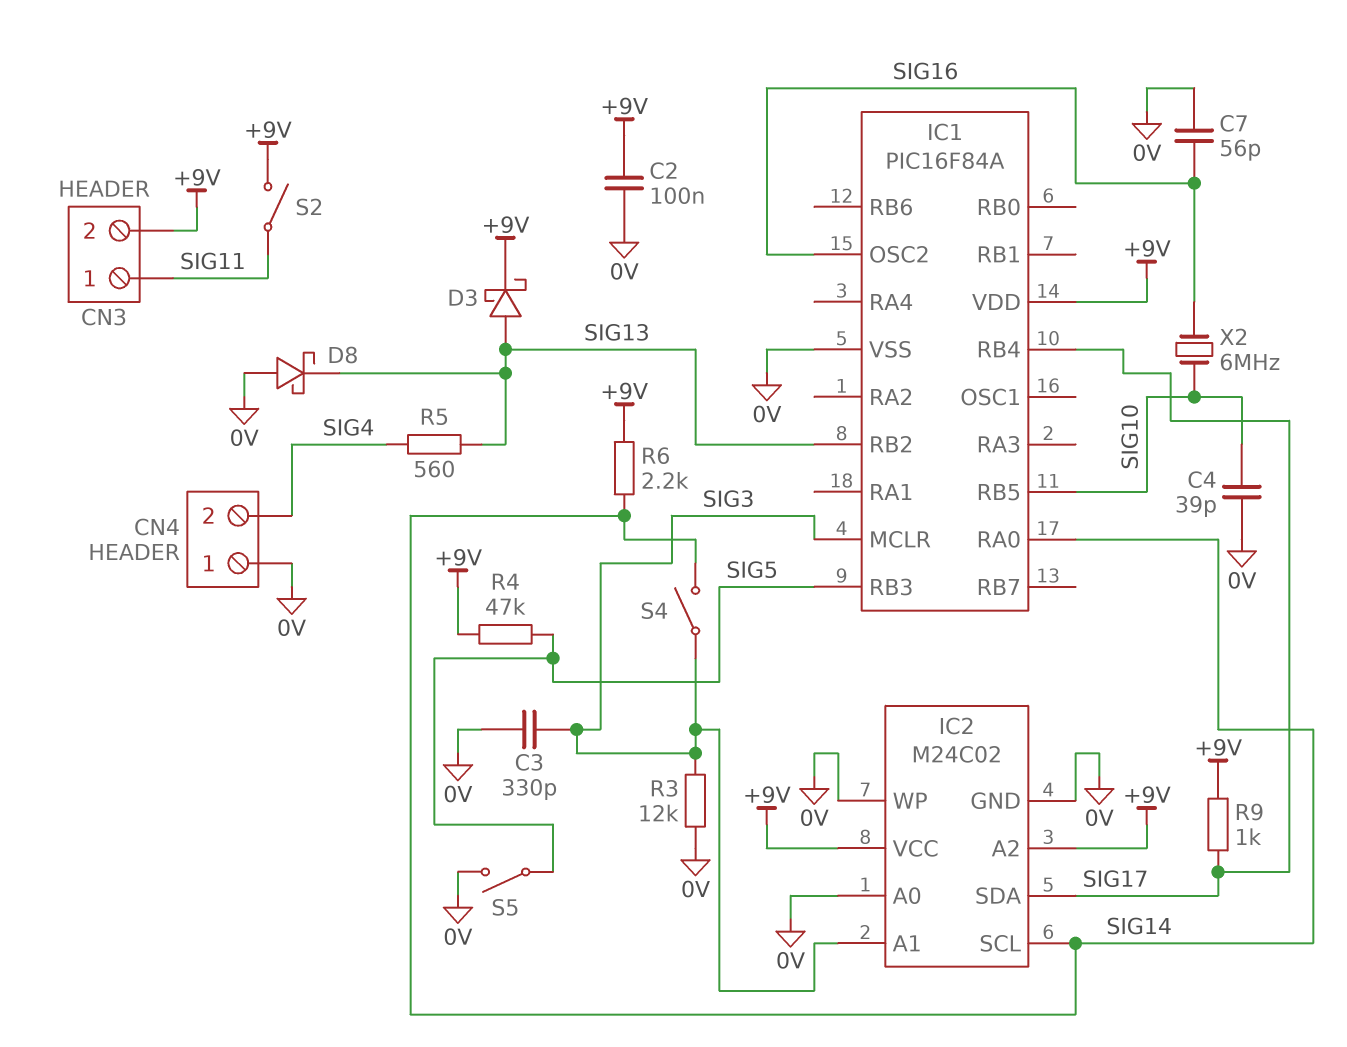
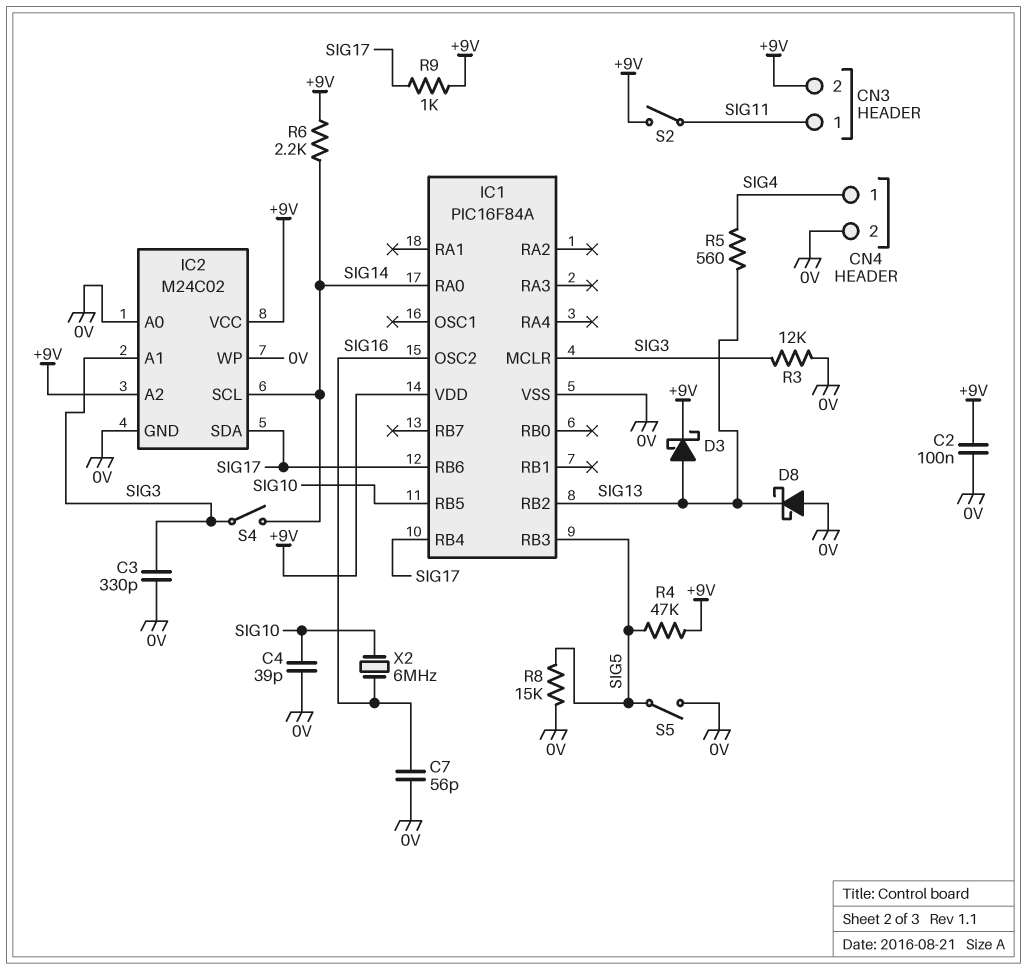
CN4 pin 1: 0V -> SIG4
CN4 pin 2: SIG4 -> 0V
IC1 pin RB6: none -> SIG17
R8: none -> 15k (0V, SIG5)

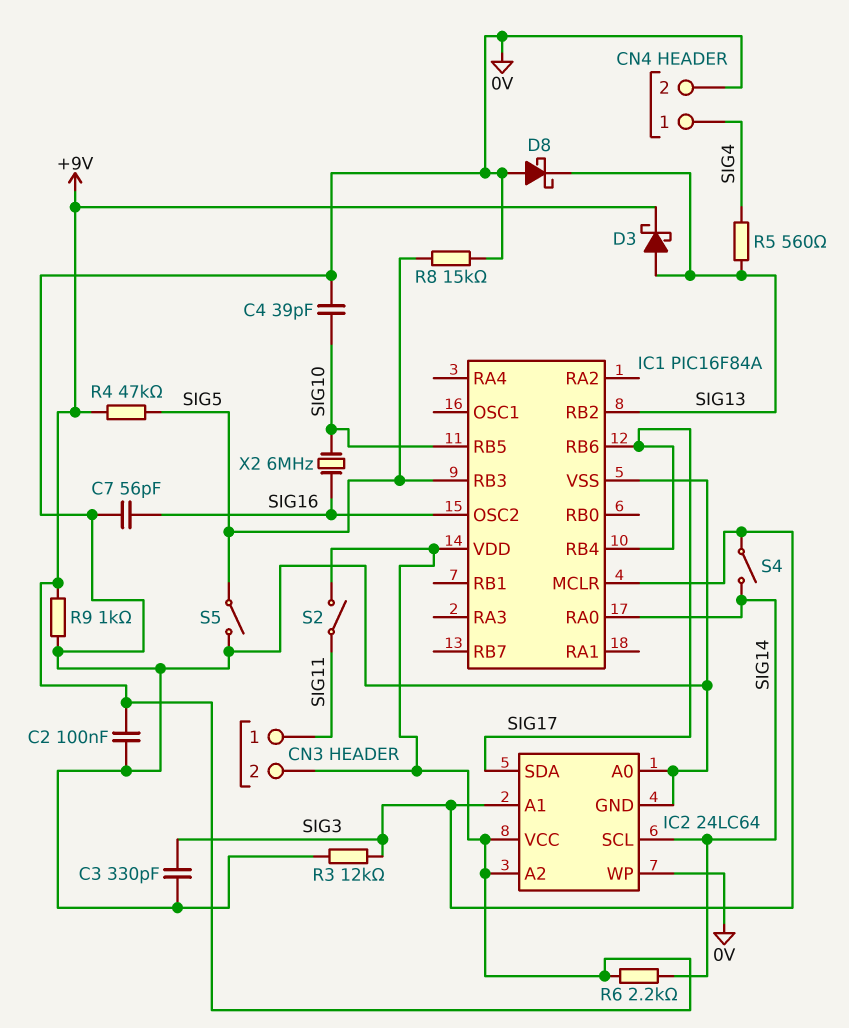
IC2: M24C02 -> 24LC64
R9: 1k (+9V, SIG17) -> 1k (+9V, 0V)

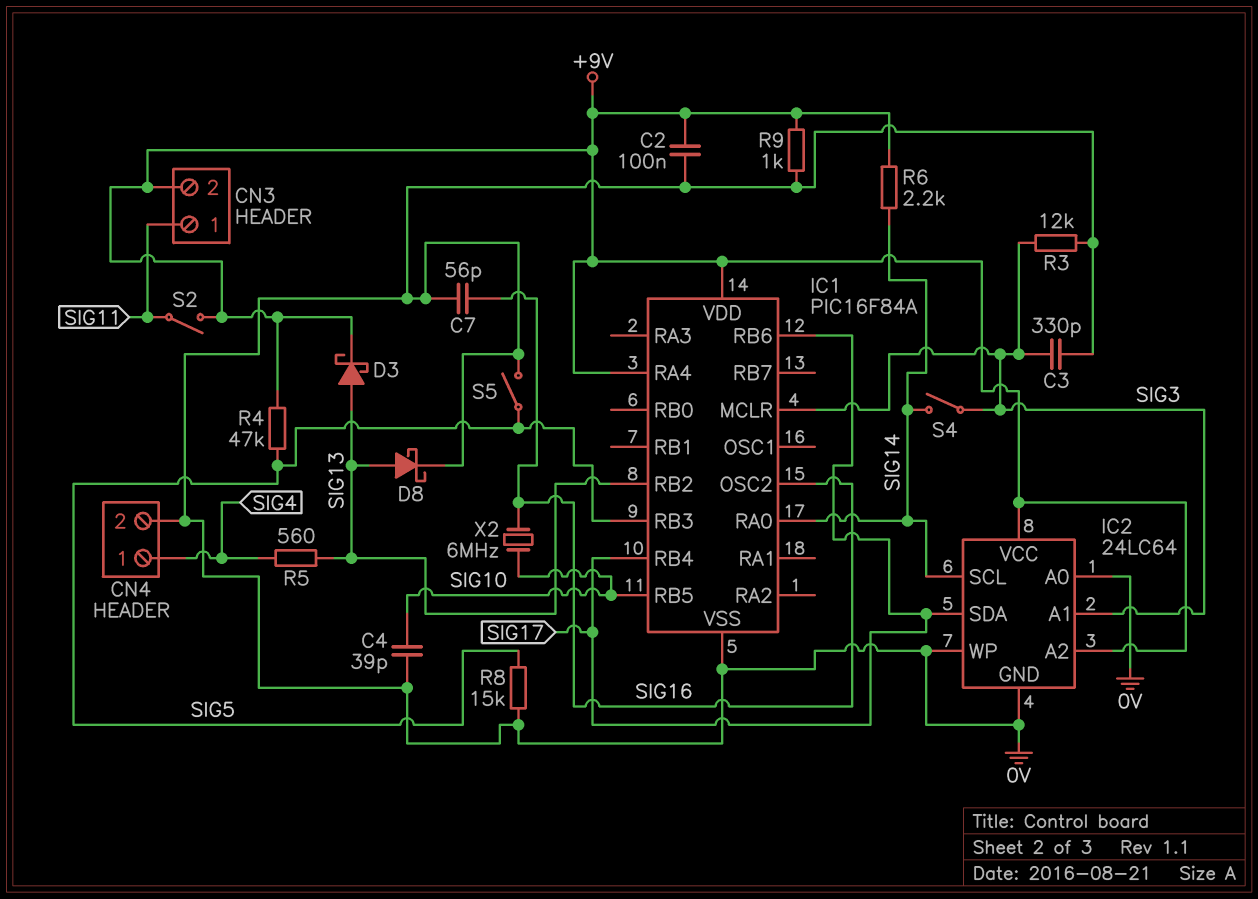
D8: schottky (A 0V, K SIG13) -> schottky (A SIG13, K 0V)
IC1 pin RA4: none -> +9V

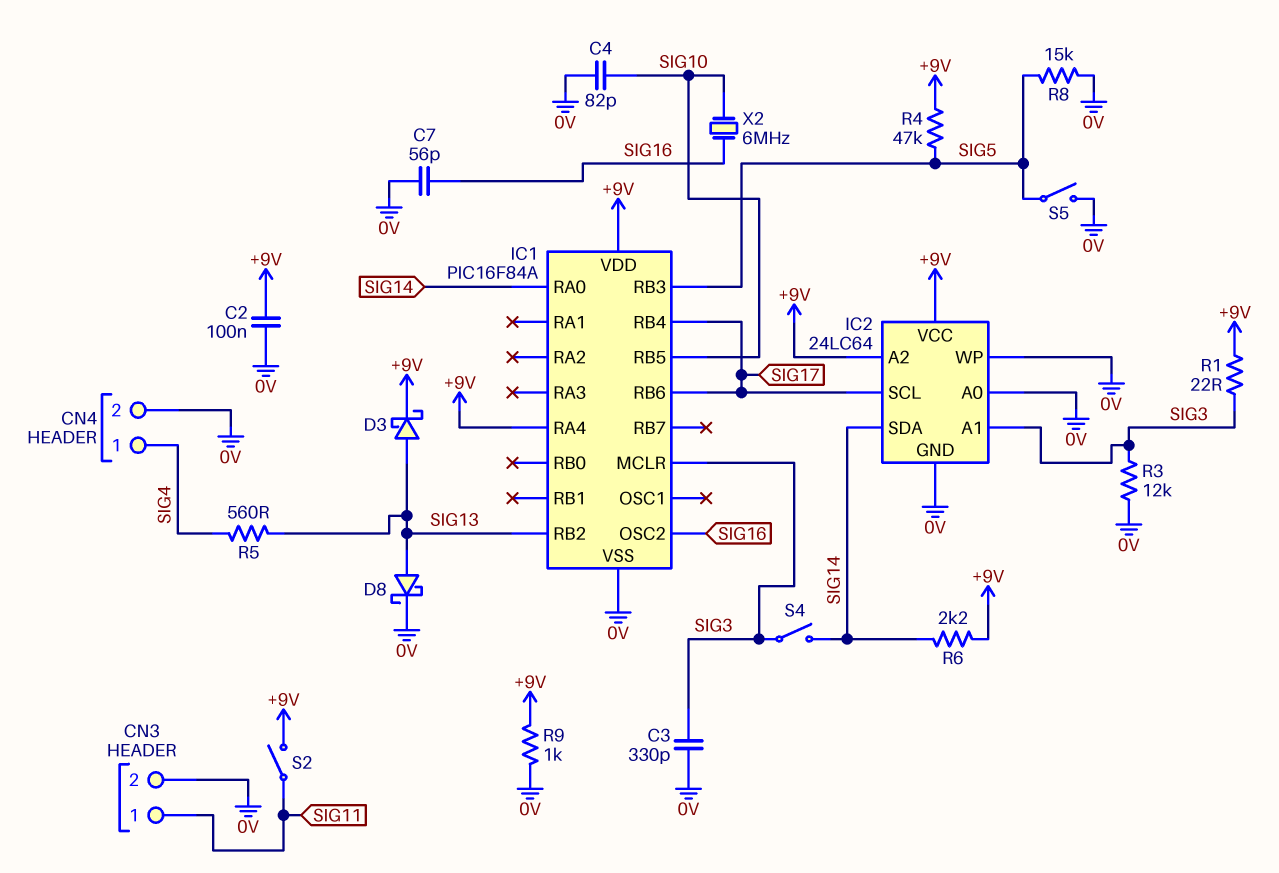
C4: 39pF (0V, SIG10) -> 82pF (0V, SIG10)
CN3 pin 2: +9V -> 0V
IC2 pin SCL: SIG14 -> SIG17
IC2 pin SDA: SIG17 -> SIG14
R1: none -> 22 (+9V, SIG3)

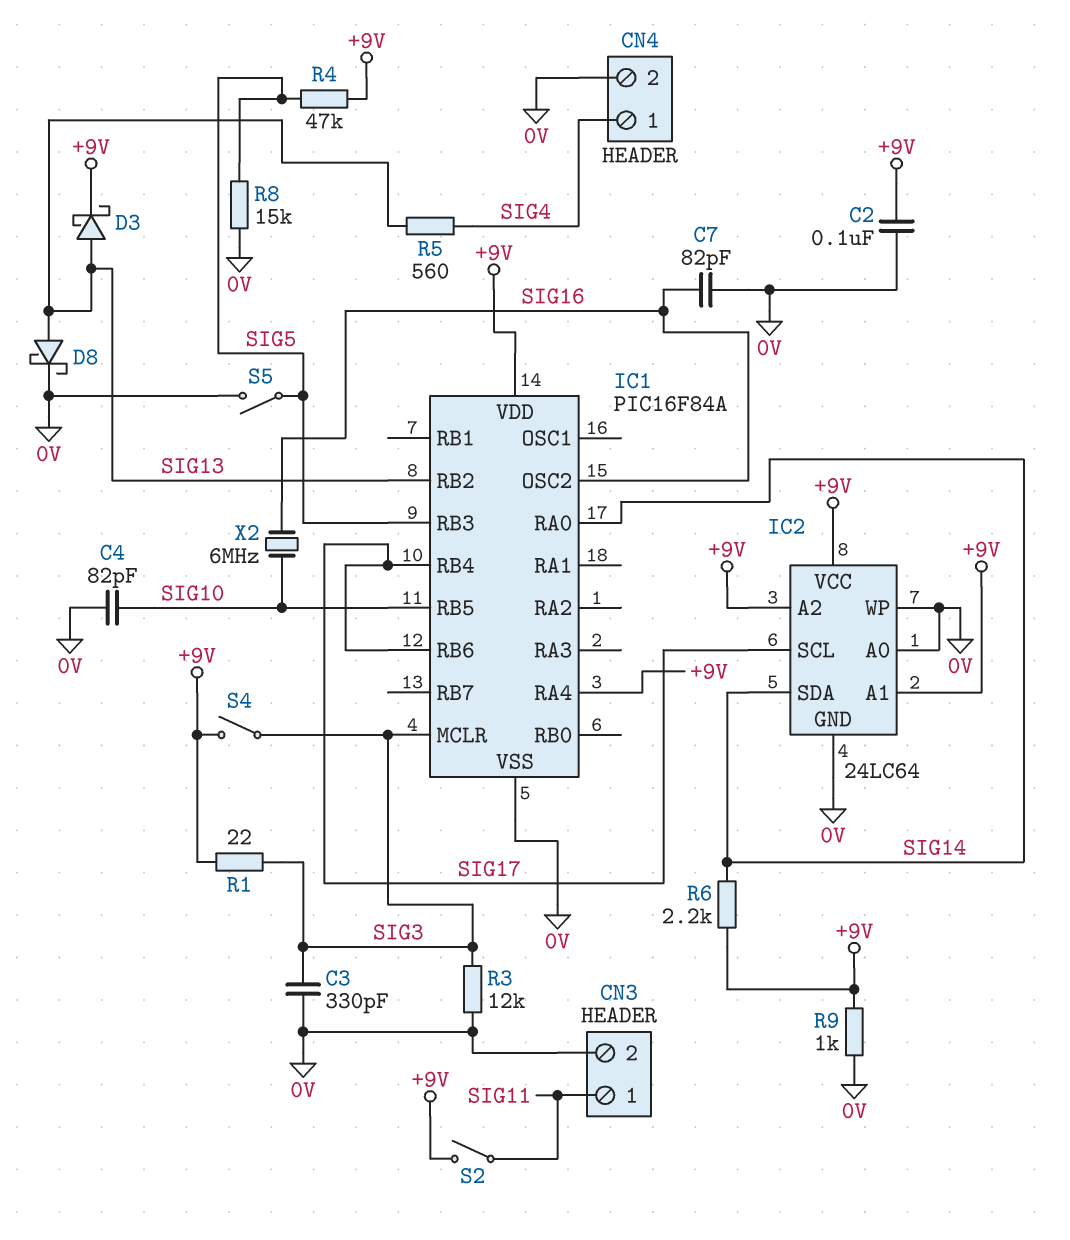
C7: 56pF (0V, SIG16) -> 82pF (0V, SIG16)
IC2 pin A1: SIG3 -> +9V
S4: switch (SIG3, SIG14) -> switch (+9V, SIG3)

